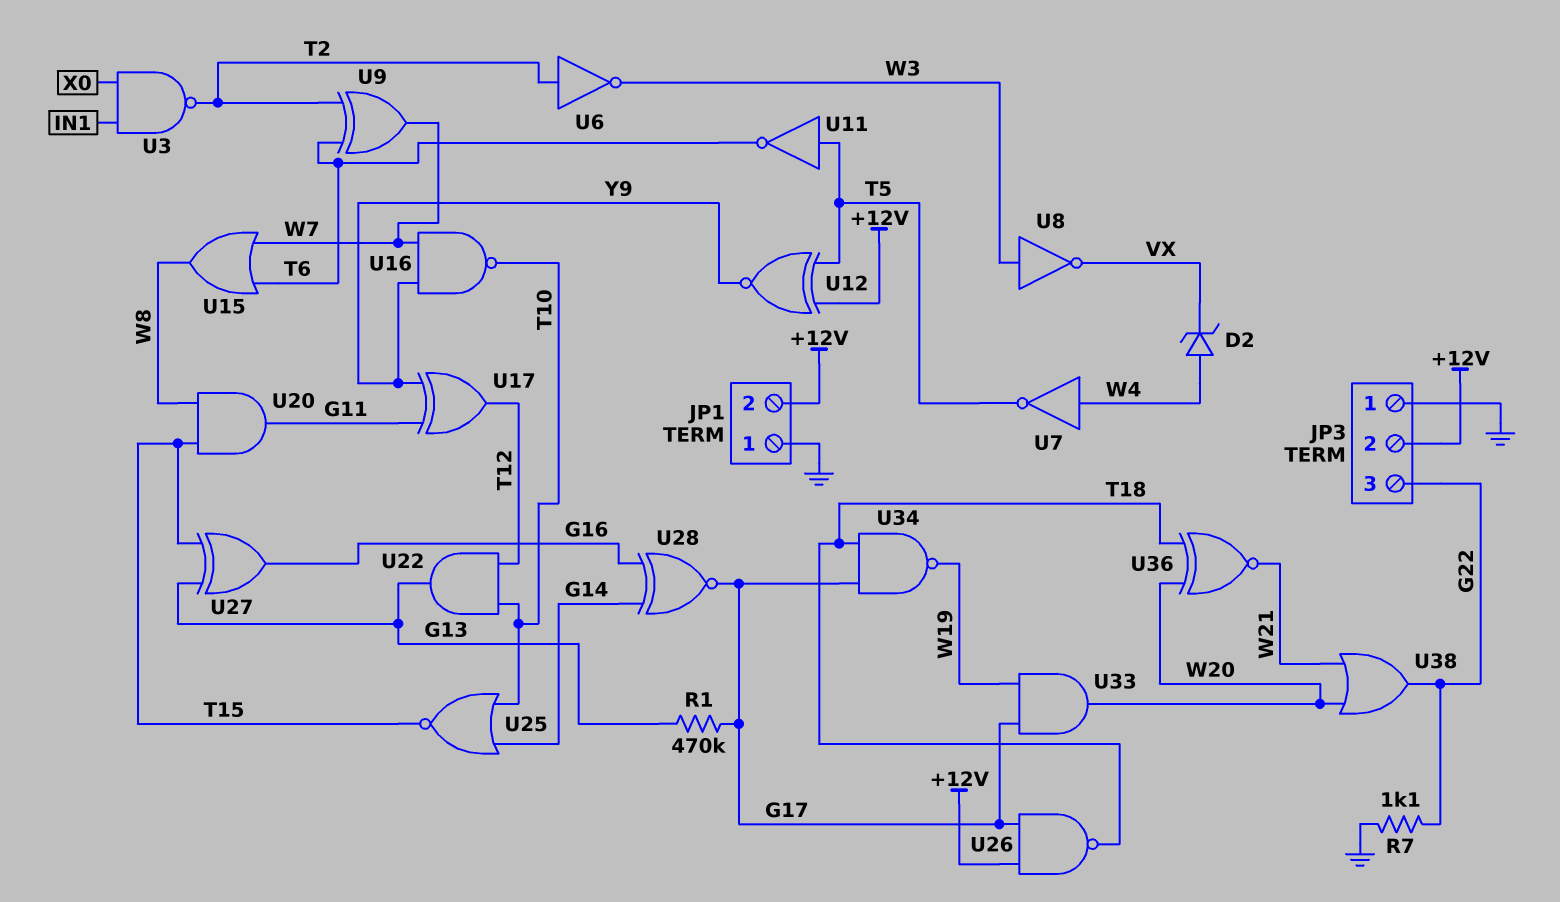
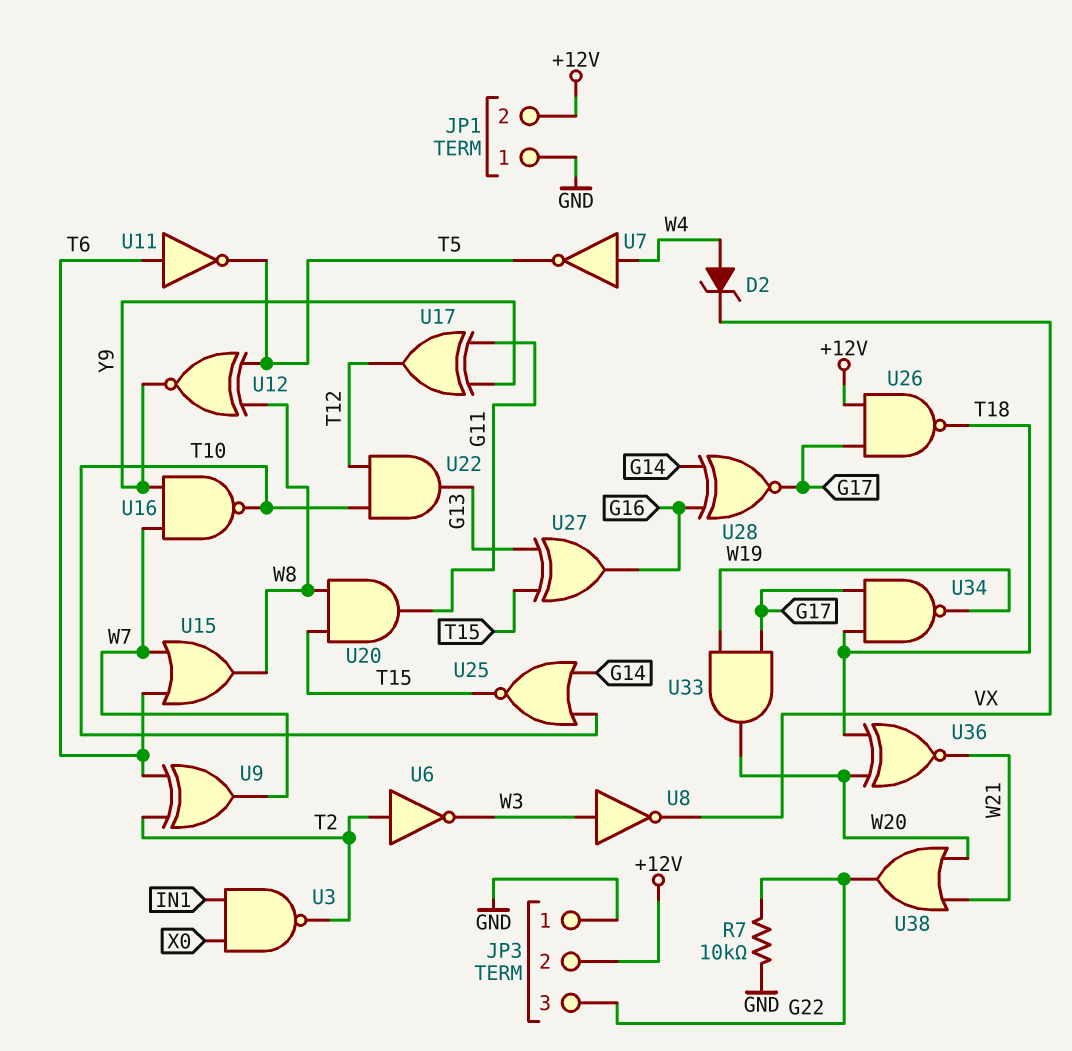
R1: 470k (G13, G17) -> none
R7: 1.1k (G22, GND) -> 10k (G22, GND)
U11: NOT (in T5, out T6) -> NOT (in T6, out T5)
U12: XNOR (in +12V, in T5, out Y9) -> XNOR (in T5, in W8, out Y9)

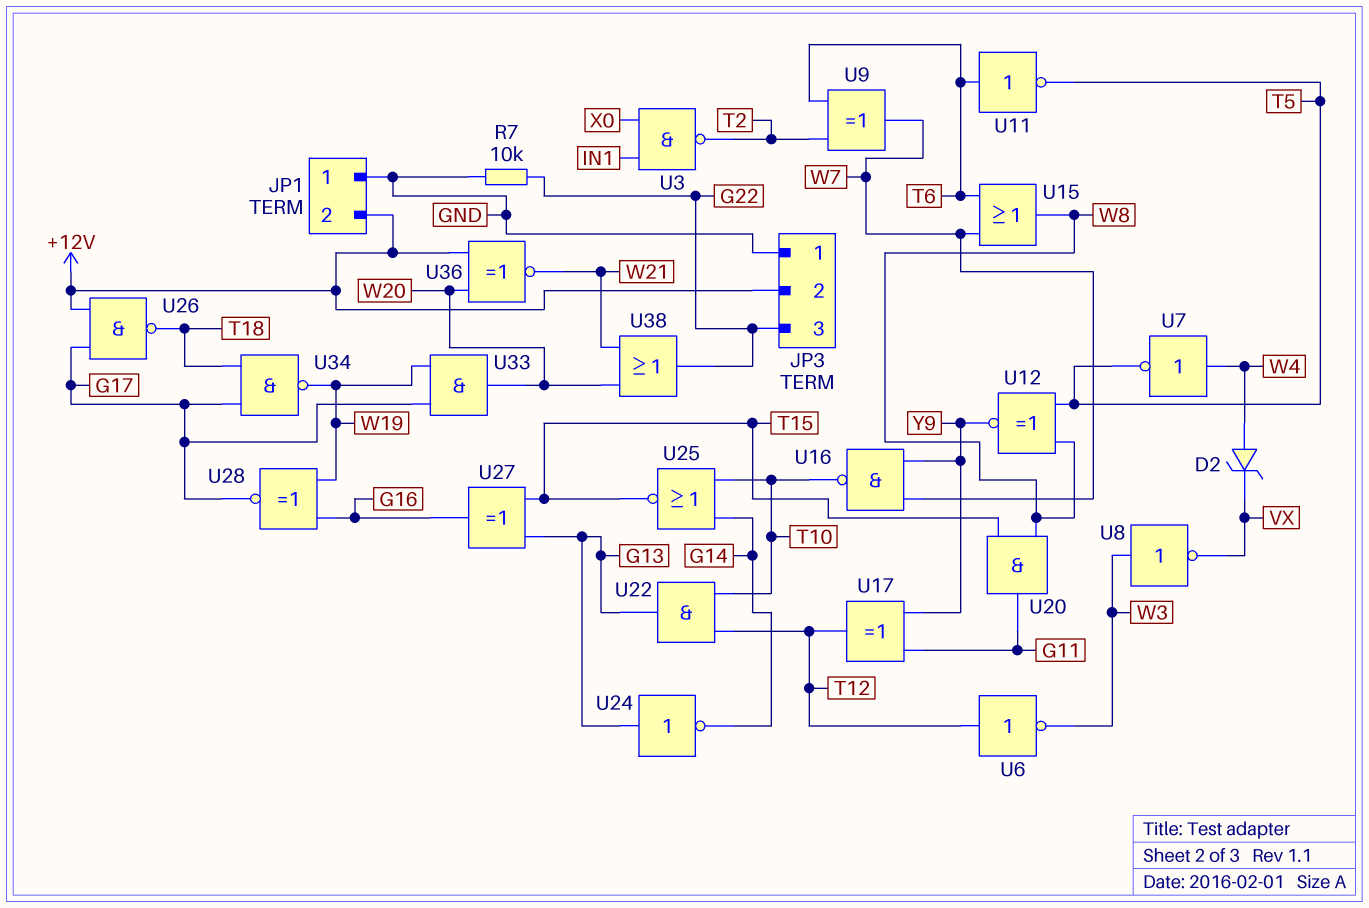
U6: NOT (in T2, out W3) -> NOT (in T12, out W3)
U24: none -> NOT (in G13, out G14)
U28: XNOR (in G14, in G16, out G17) -> XNOR (in G16, in W19, out G17)
U36: XNOR (in T18, in W20, out W21) -> XNOR (in +12V, in W20, out W21)

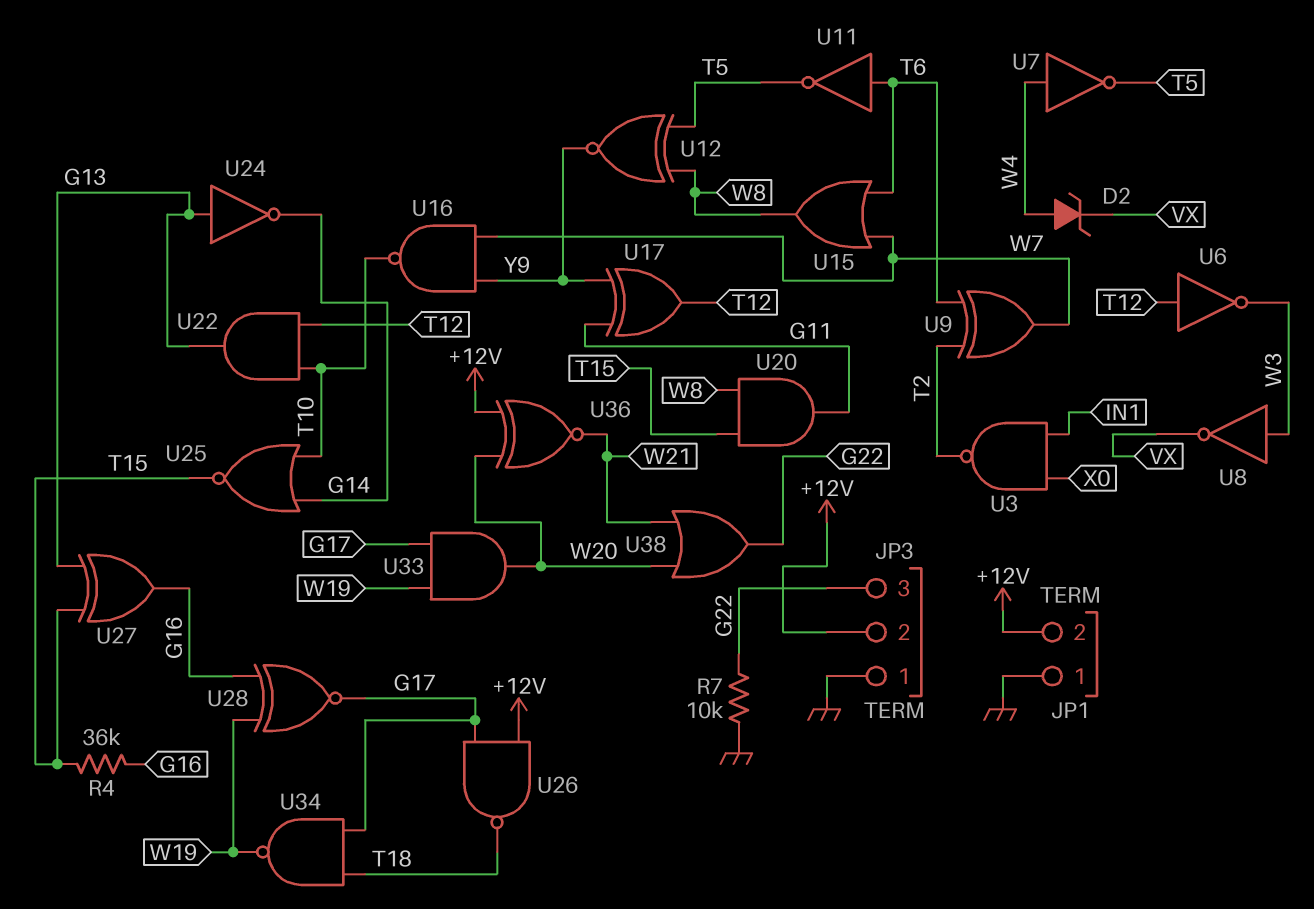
R4: none -> 36k (G16, T15)

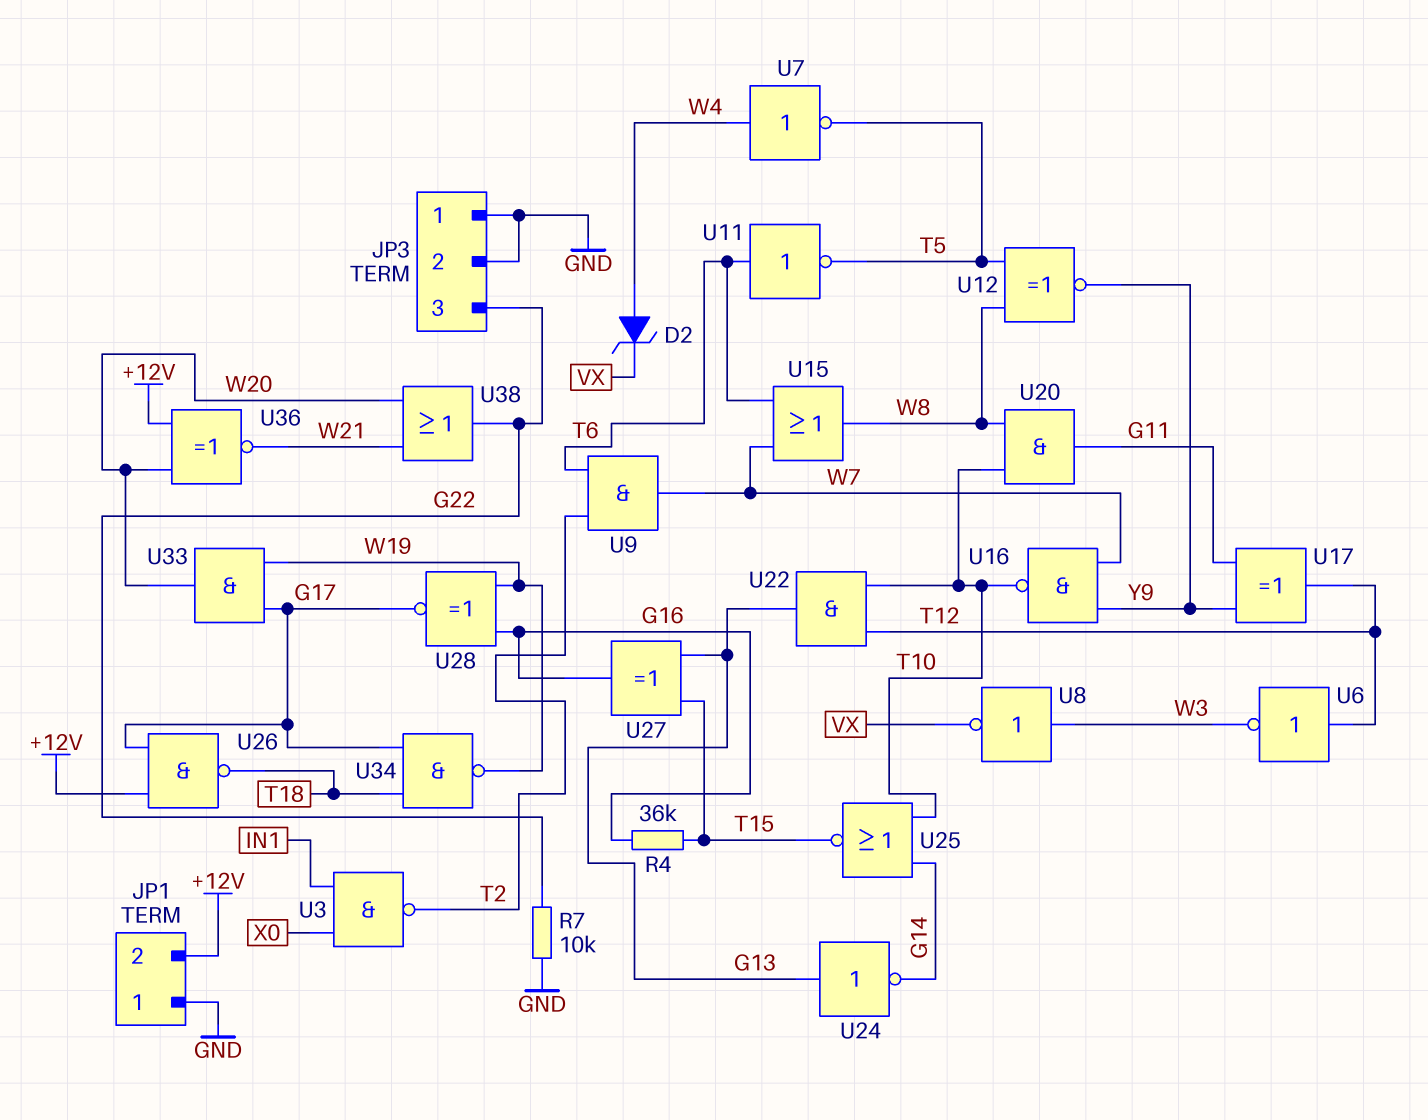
JP3 pin 2: +12V -> GND
U9: XOR (in T2, in T6, out W7) -> AND (in T2, in T6, out W7)
U20: AND (in T15, in W8, out G11) -> AND (in T10, in W8, out G11)

